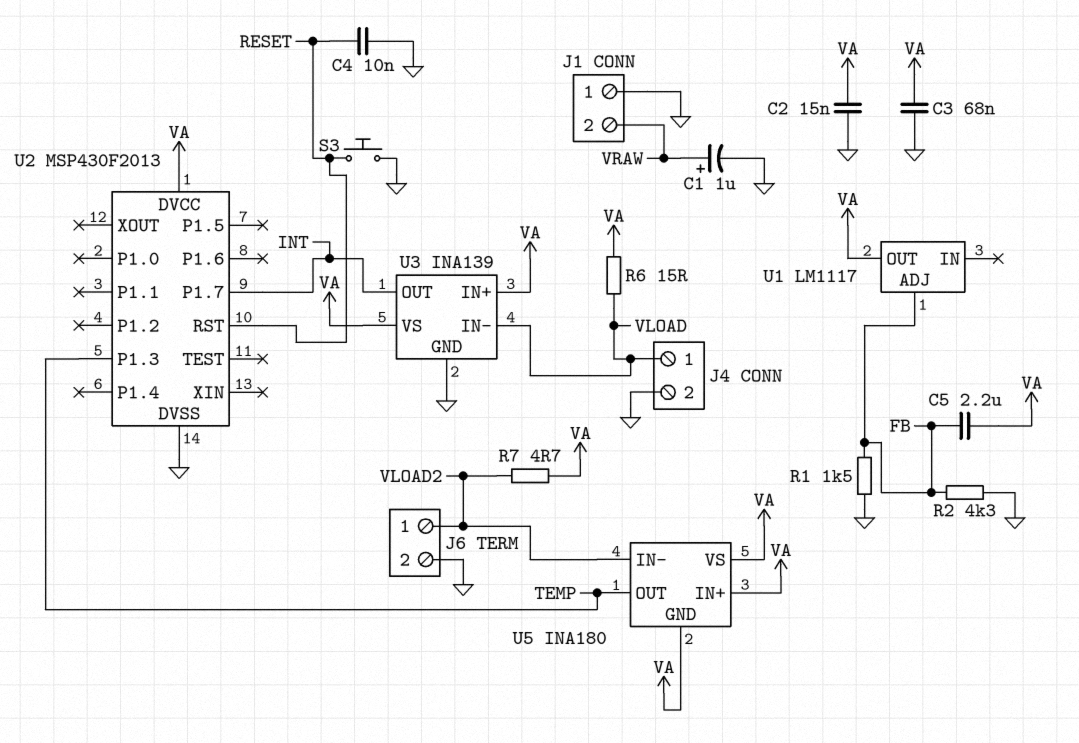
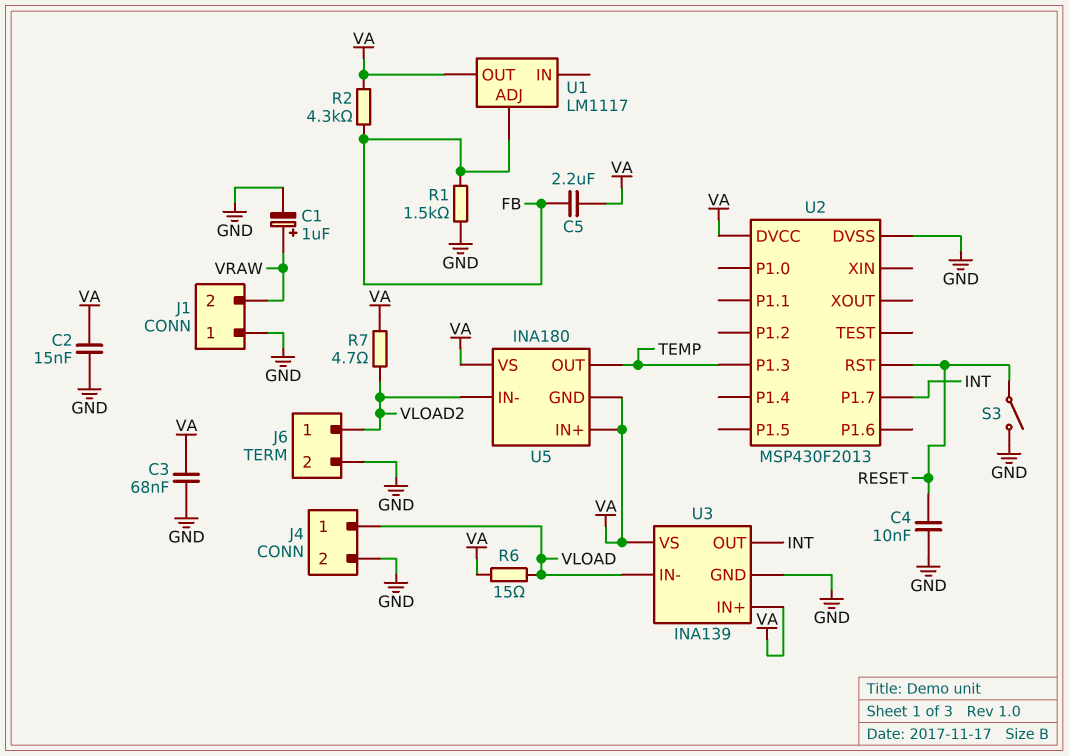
R2: 4.3k (FB, GND) -> 4.3k (FB, VA)
S3: button (GND, RESET) -> switch (GND, RESET)

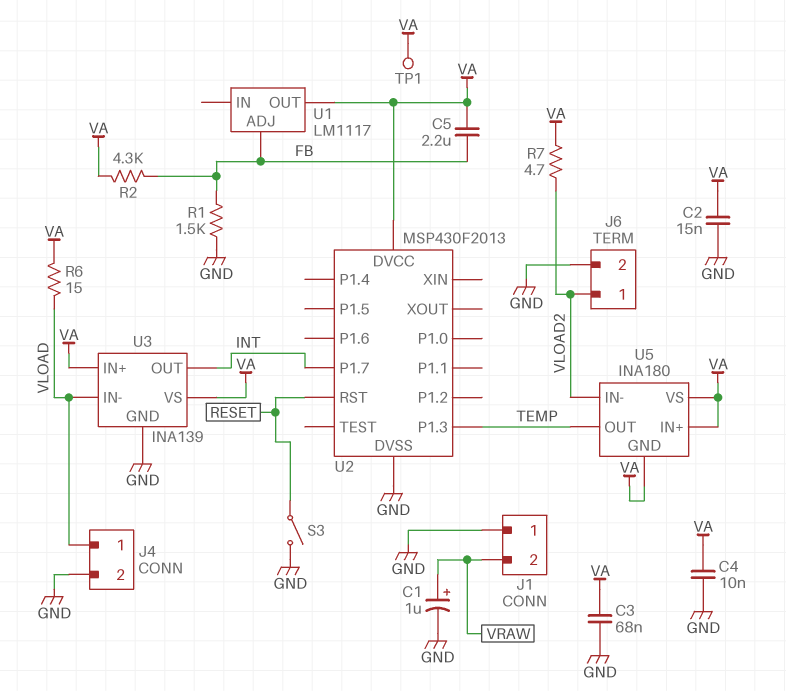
C4: 10nF (GND, RESET) -> 10nF (GND, VA)
TP1: none -> test point (VA)

